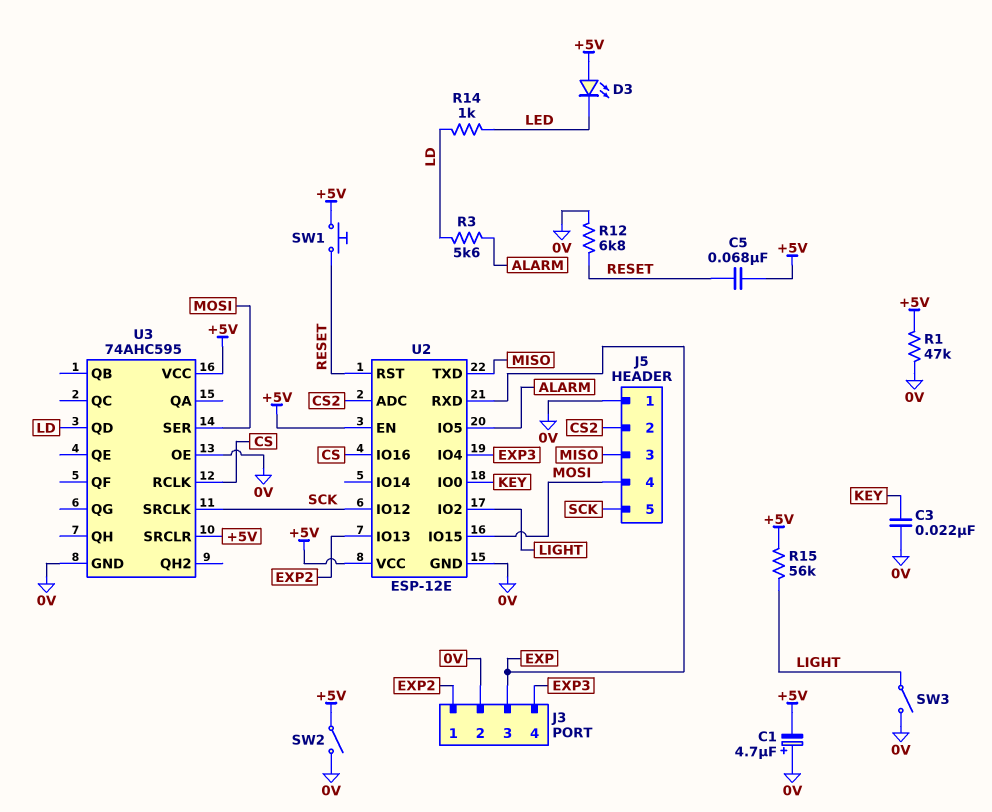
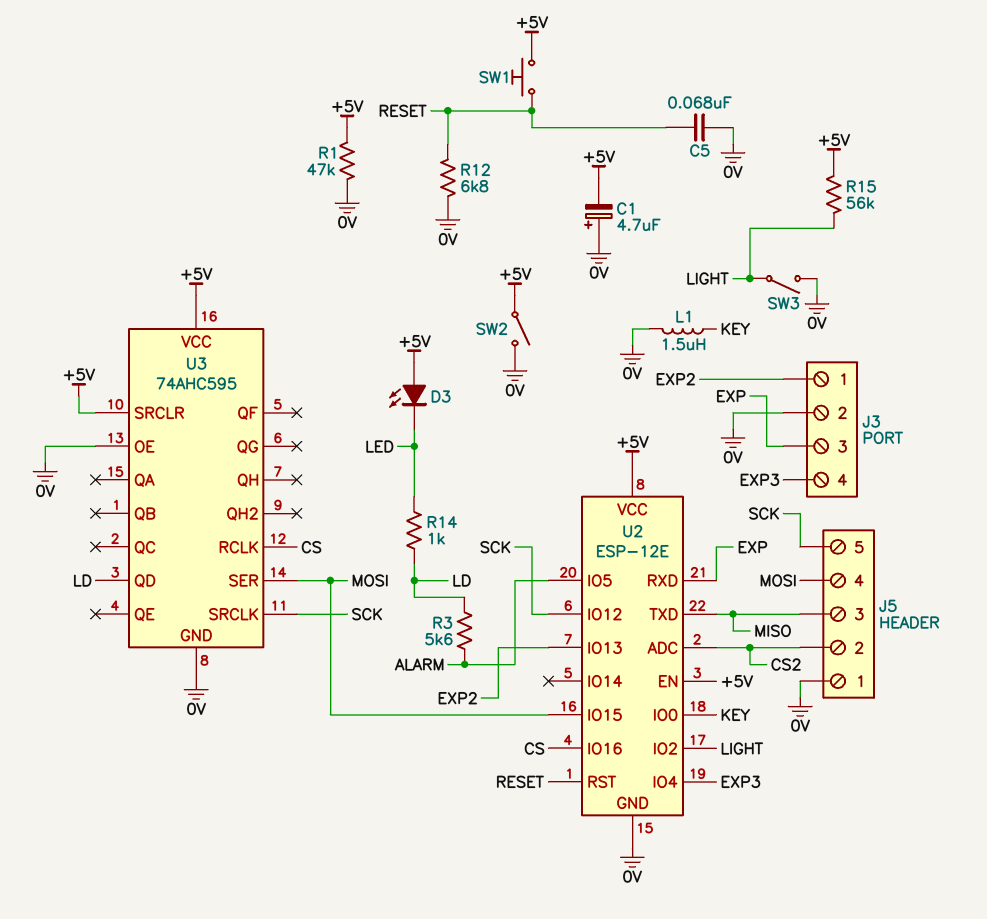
C3: 22nF (0V, KEY) -> none
C5: 68nF (+5V, RESET) -> 68nF (0V, RESET)
L1: none -> 1.5uH (0V, KEY)

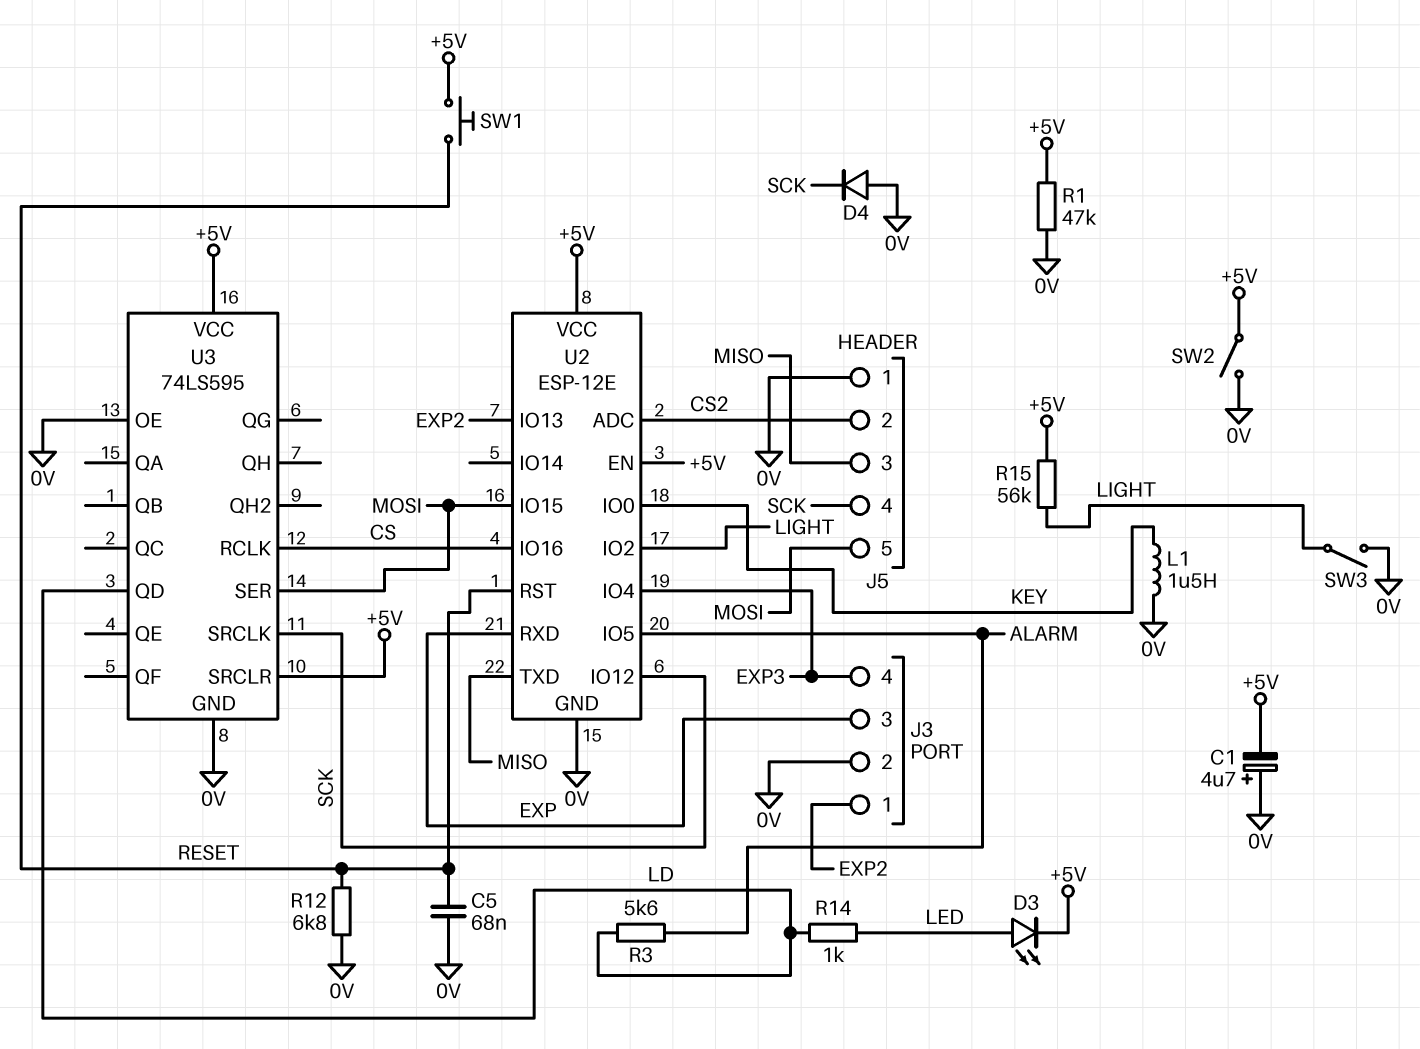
D3: LED (A +5V, K LED) -> LED (A LED, K +5V)
D4: none -> diode (A 0V, K SCK)
J5 pin 4: MOSI -> SCK
J5 pin 5: SCK -> MOSI
U3: 74AHC595 -> 74LS595

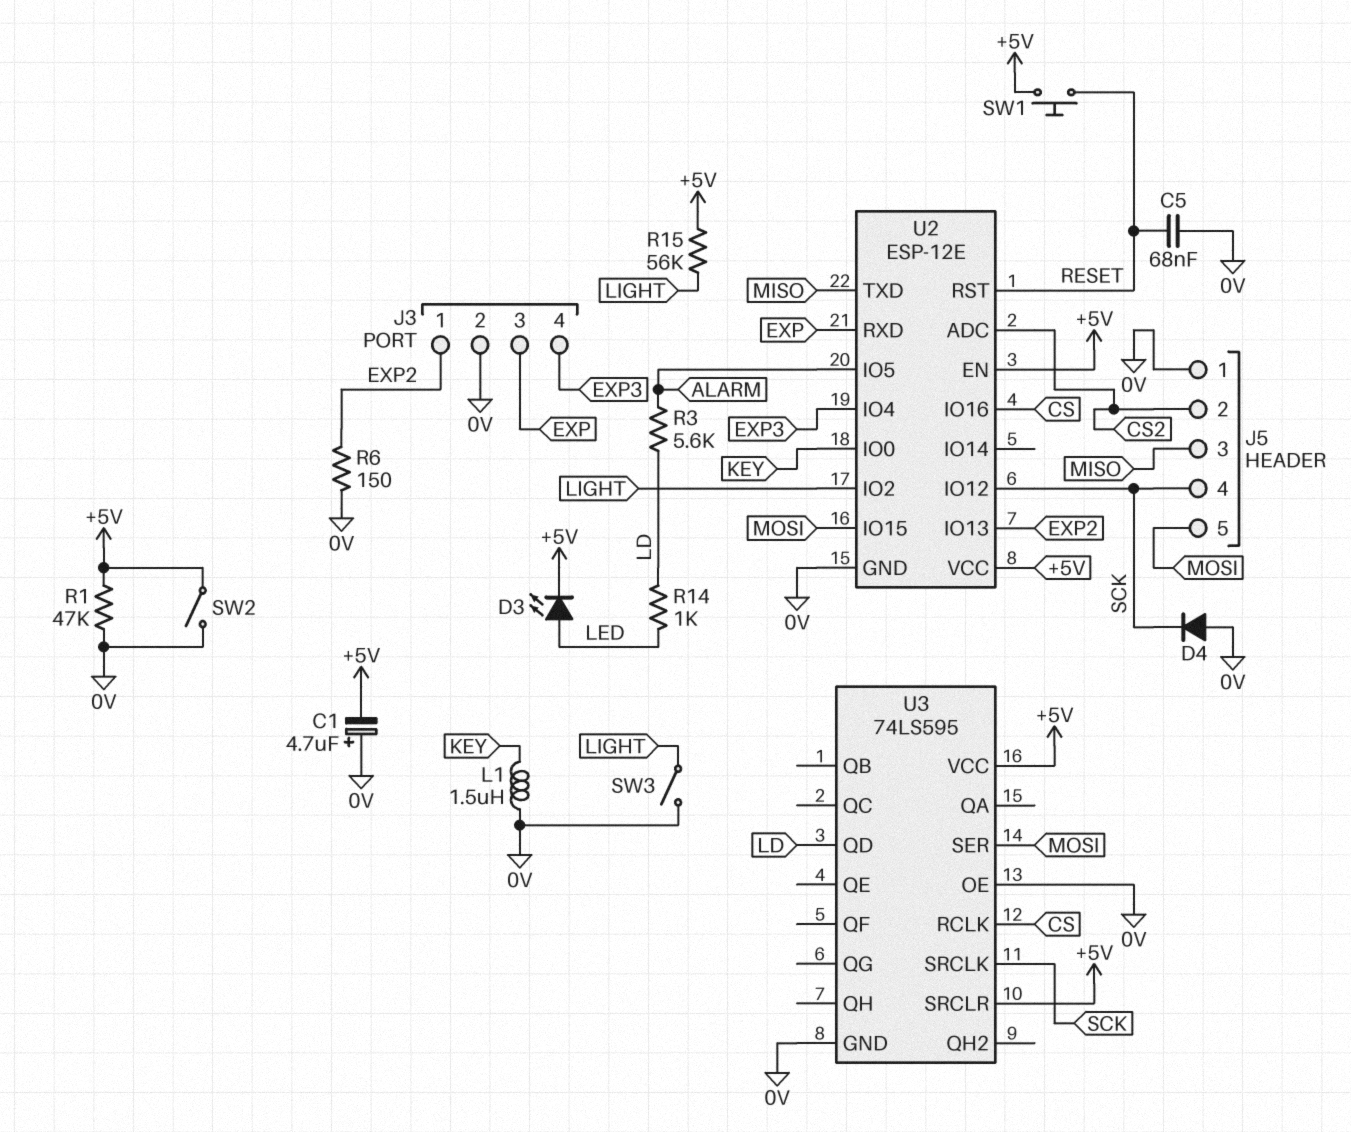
R6: none -> 150 (0V, EXP2)
R12: 6.8k (0V, RESET) -> none

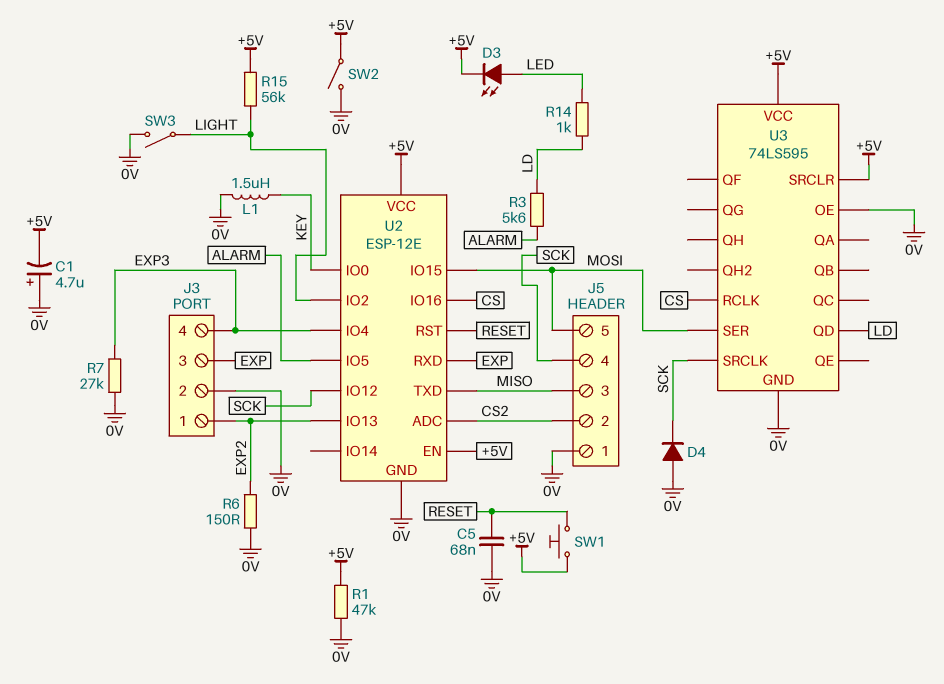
R7: none -> 27k (0V, EXP3)

